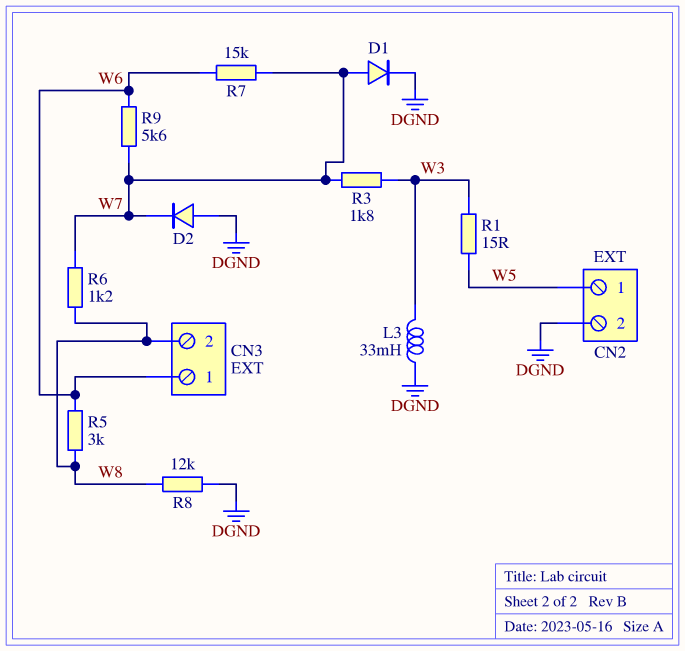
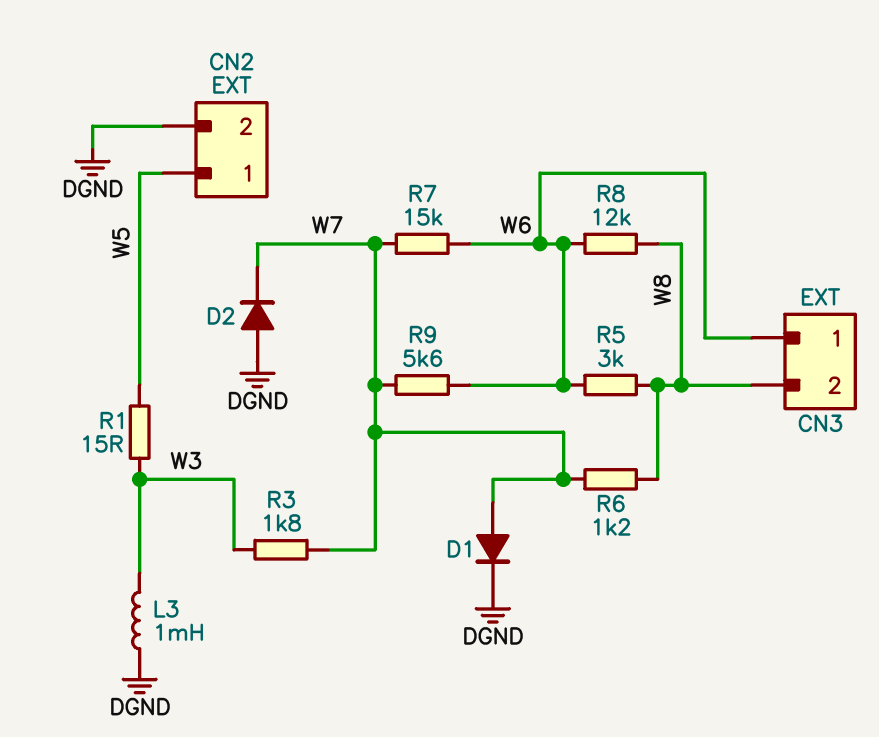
L3: 33mH (DGND, W3) -> 1mH (DGND, W3)
R8: 12k (DGND, W8) -> 12k (W6, W8)

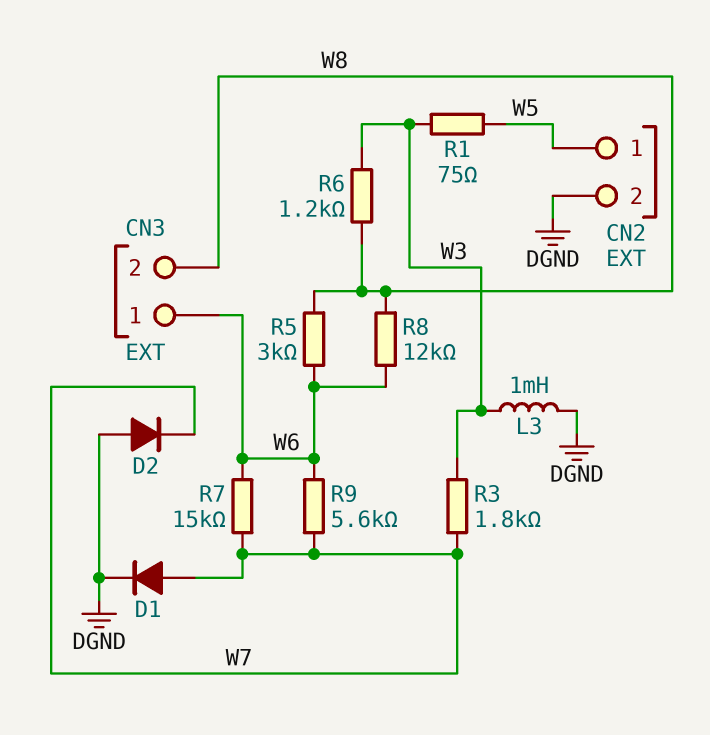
R1: 15 (W3, W5) -> 75 (W3, W5)
R6: 1.2k (W7, W8) -> 1.2k (W3, W8)

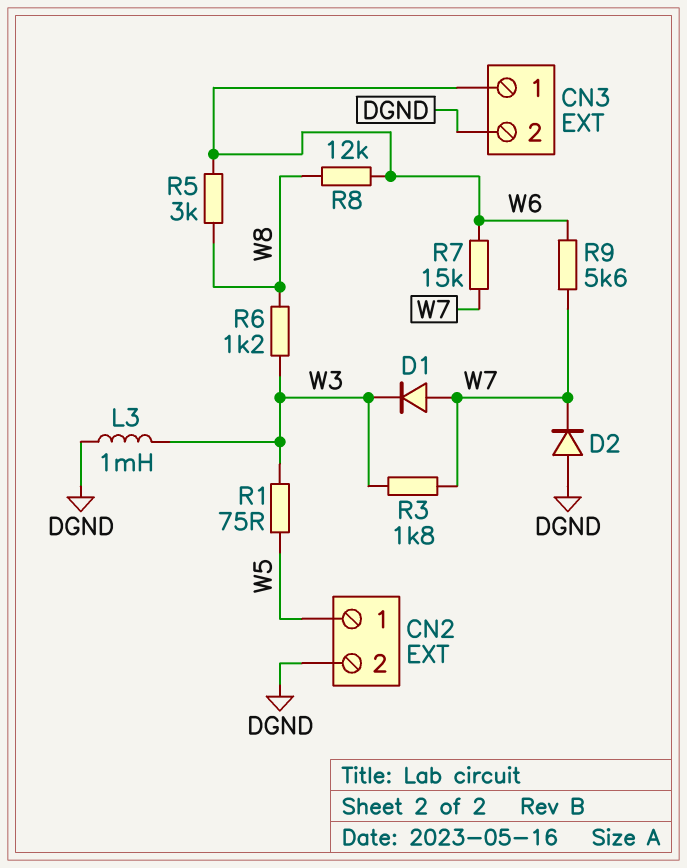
CN3 pin 2: W8 -> DGND
D1: diode (A W7, K DGND) -> diode (A W7, K W3)

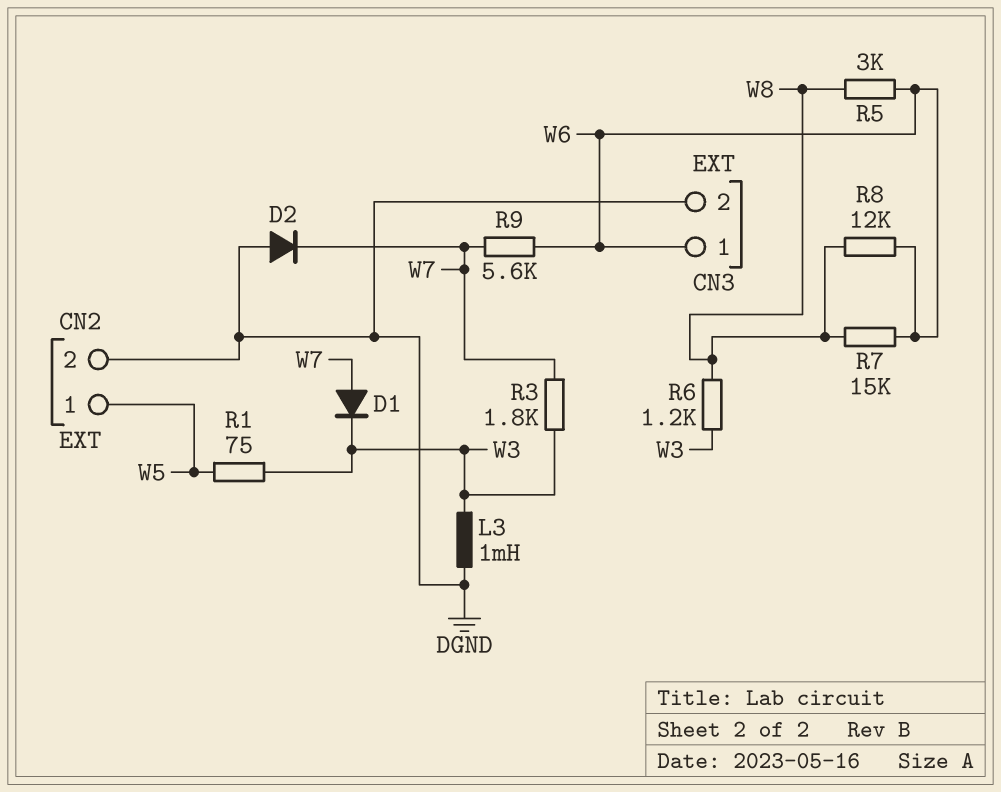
R7: 15k (W6, W7) -> 15k (W6, W8)

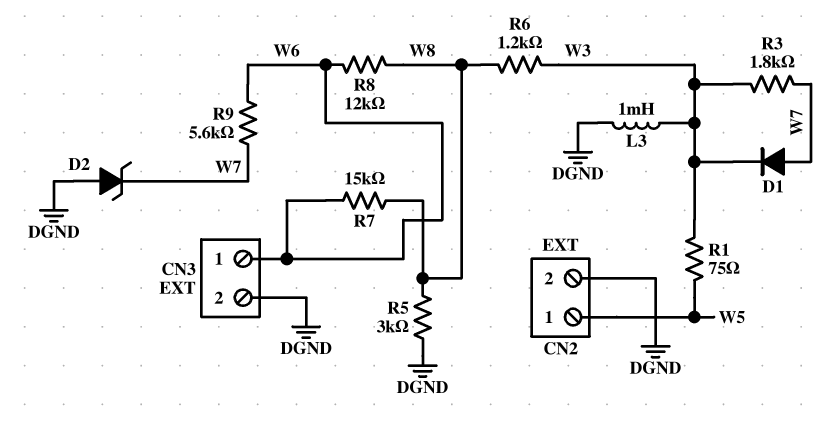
D2: diode (A DGND, K W7) -> zener (A DGND, K W7)
R5: 3k (W6, W8) -> 3k (DGND, W8)

